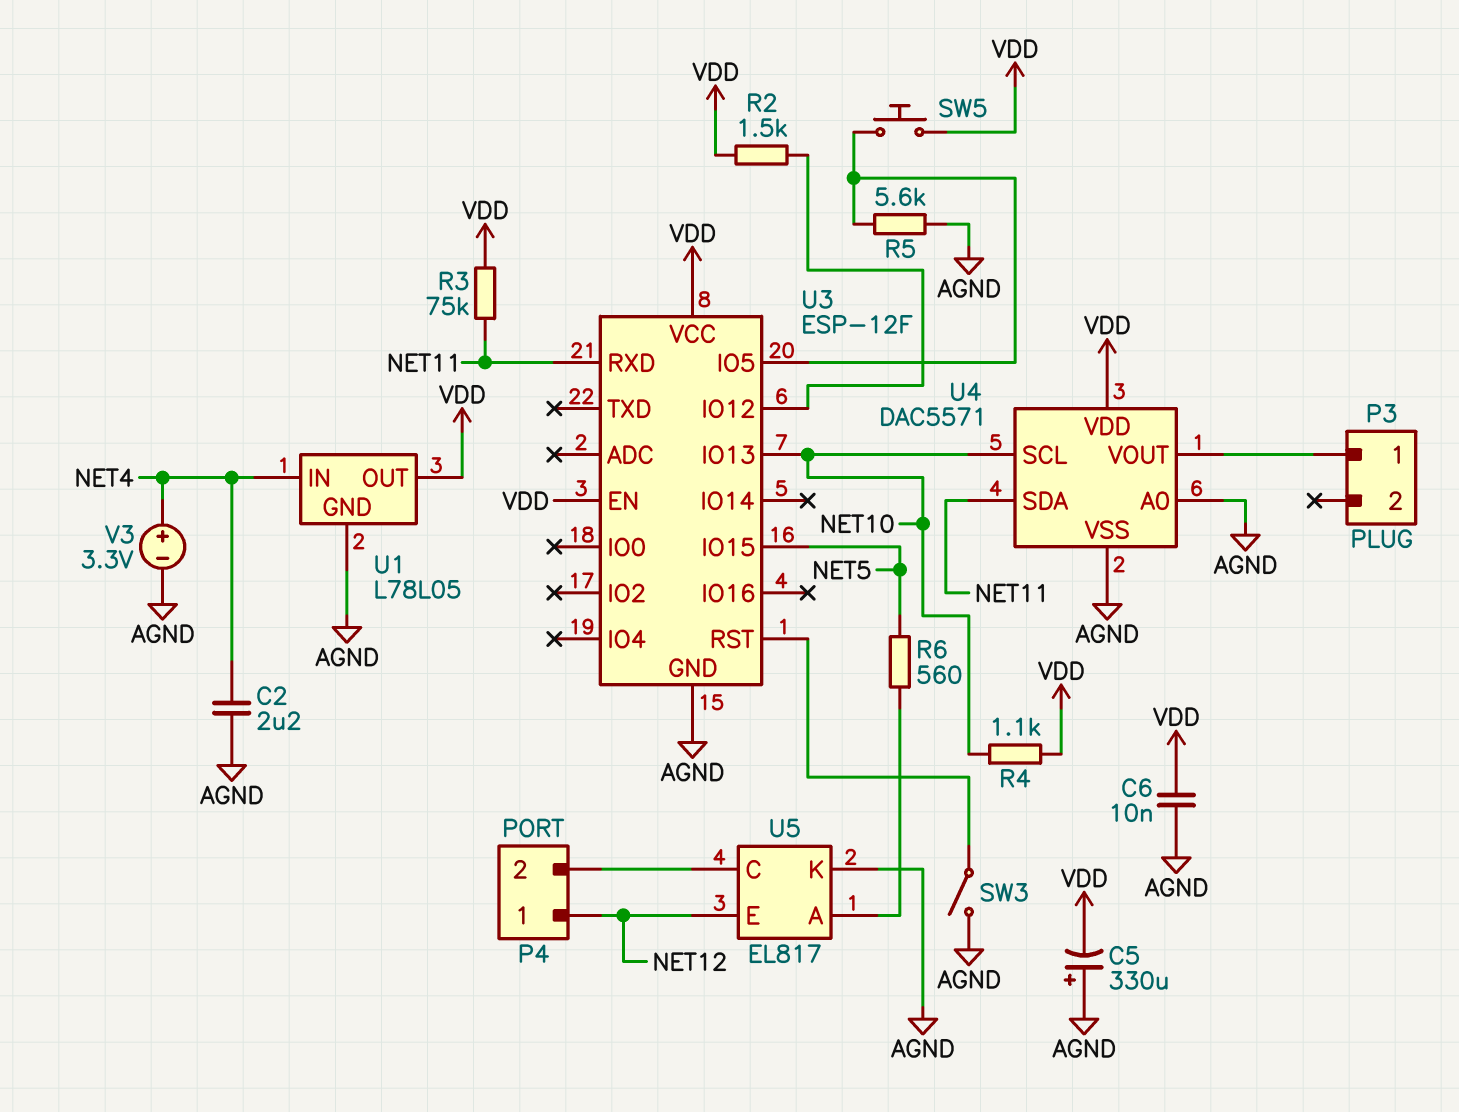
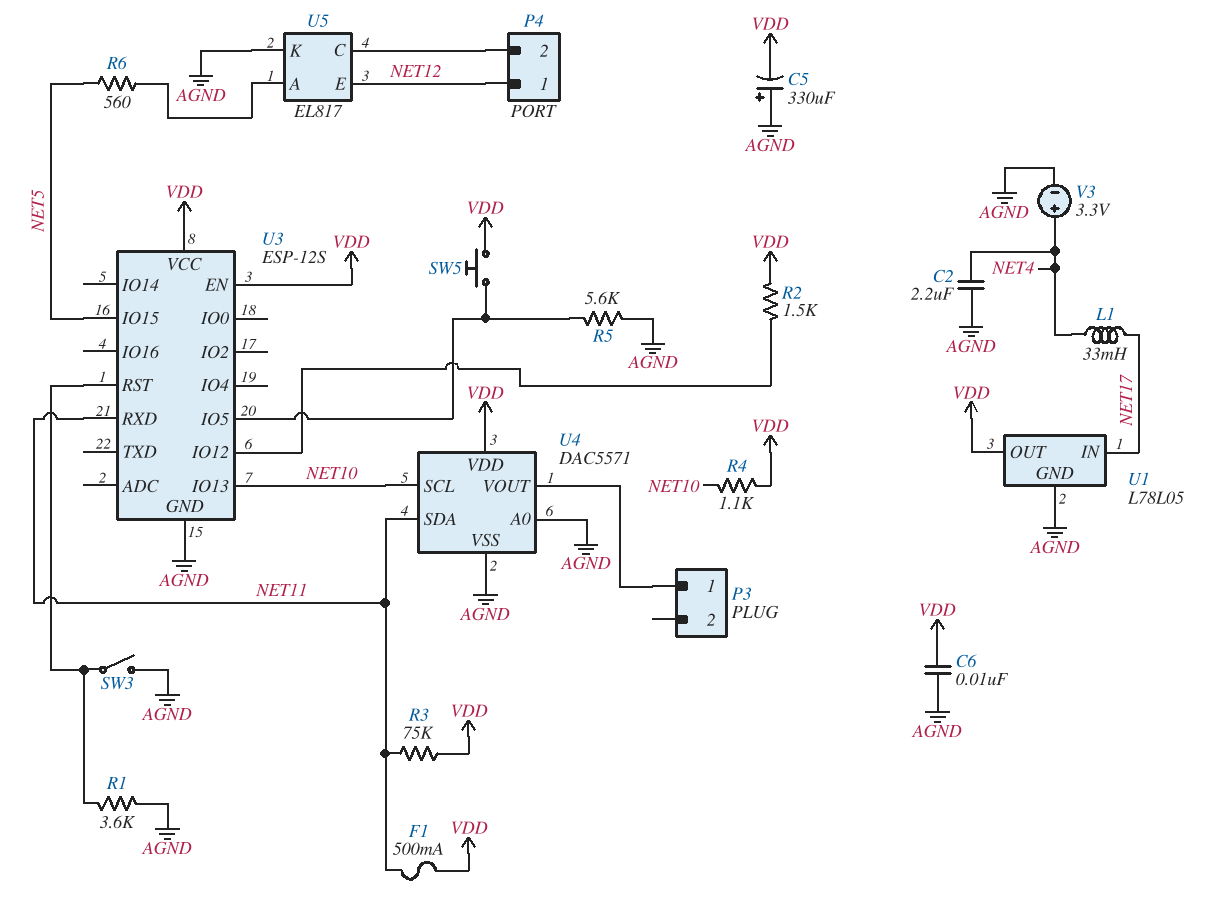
F1: none -> 500mA (NET11, VDD)
L1: none -> 33mH (NET4, NET17)
R1: none -> 3.6k (AGND, U3/RST)
U1 pin IN: NET4 -> NET17
U3: ESP-12F -> ESP-12S

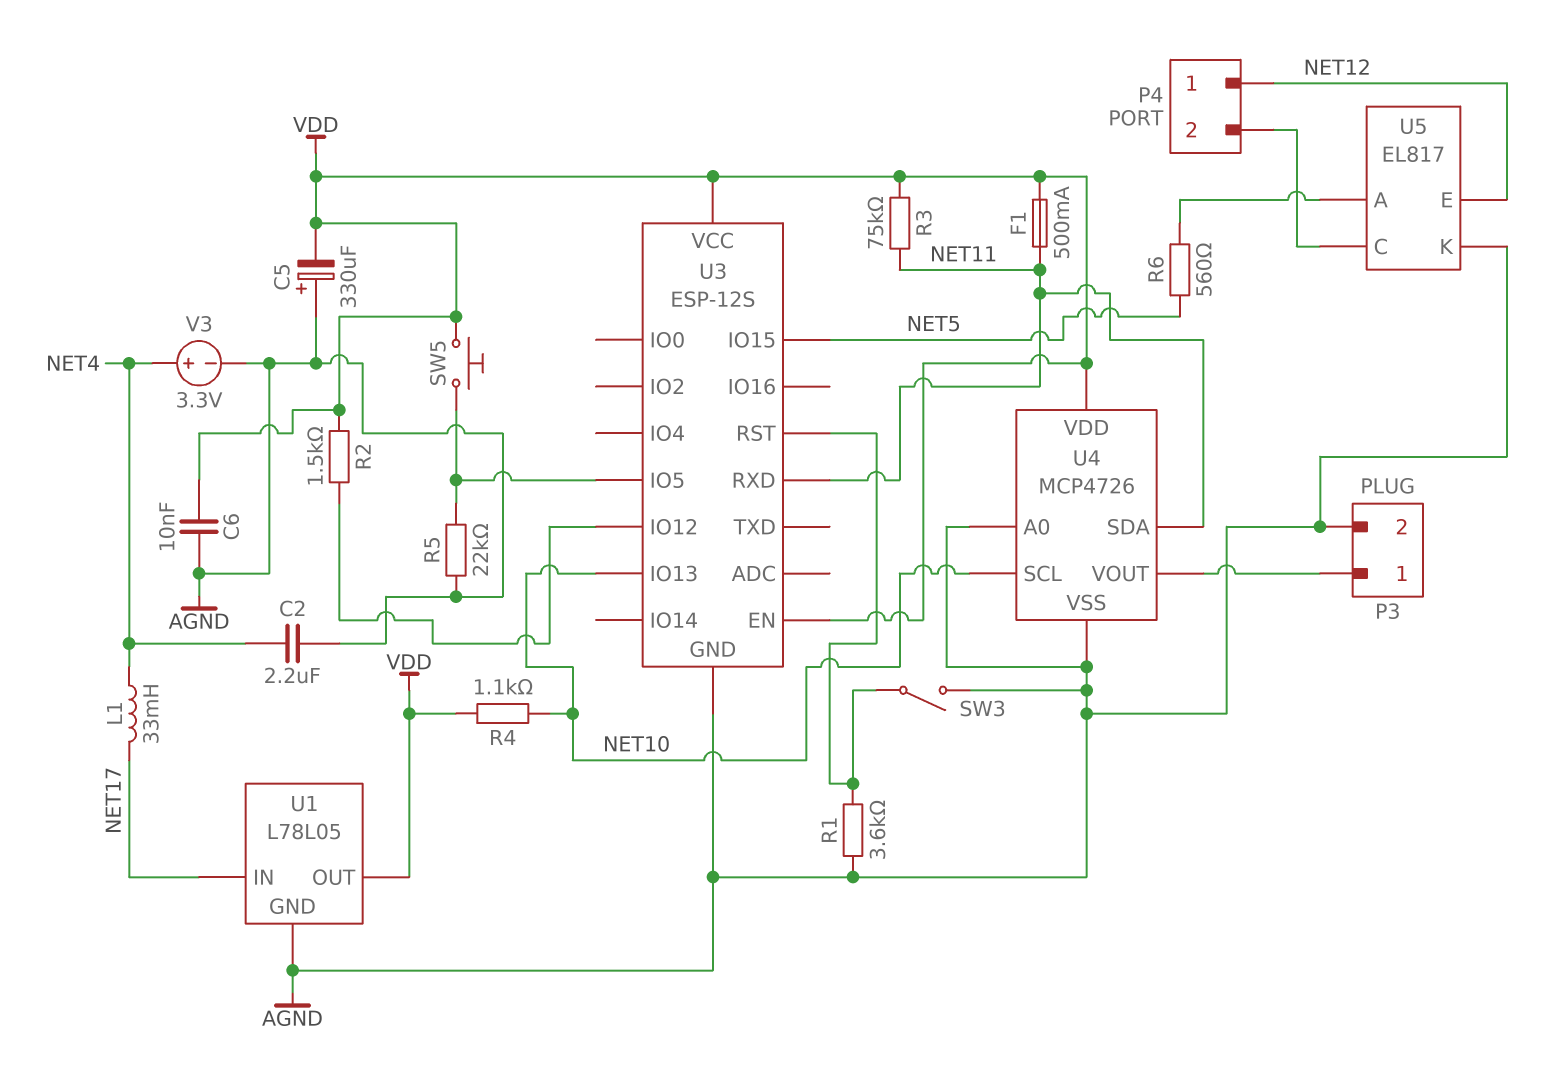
P3 pin 2: none -> AGND
R5: 5.6k (AGND, U3/IO5) -> 22k (AGND, U3/IO5)
U4: DAC5571 -> MCP4726

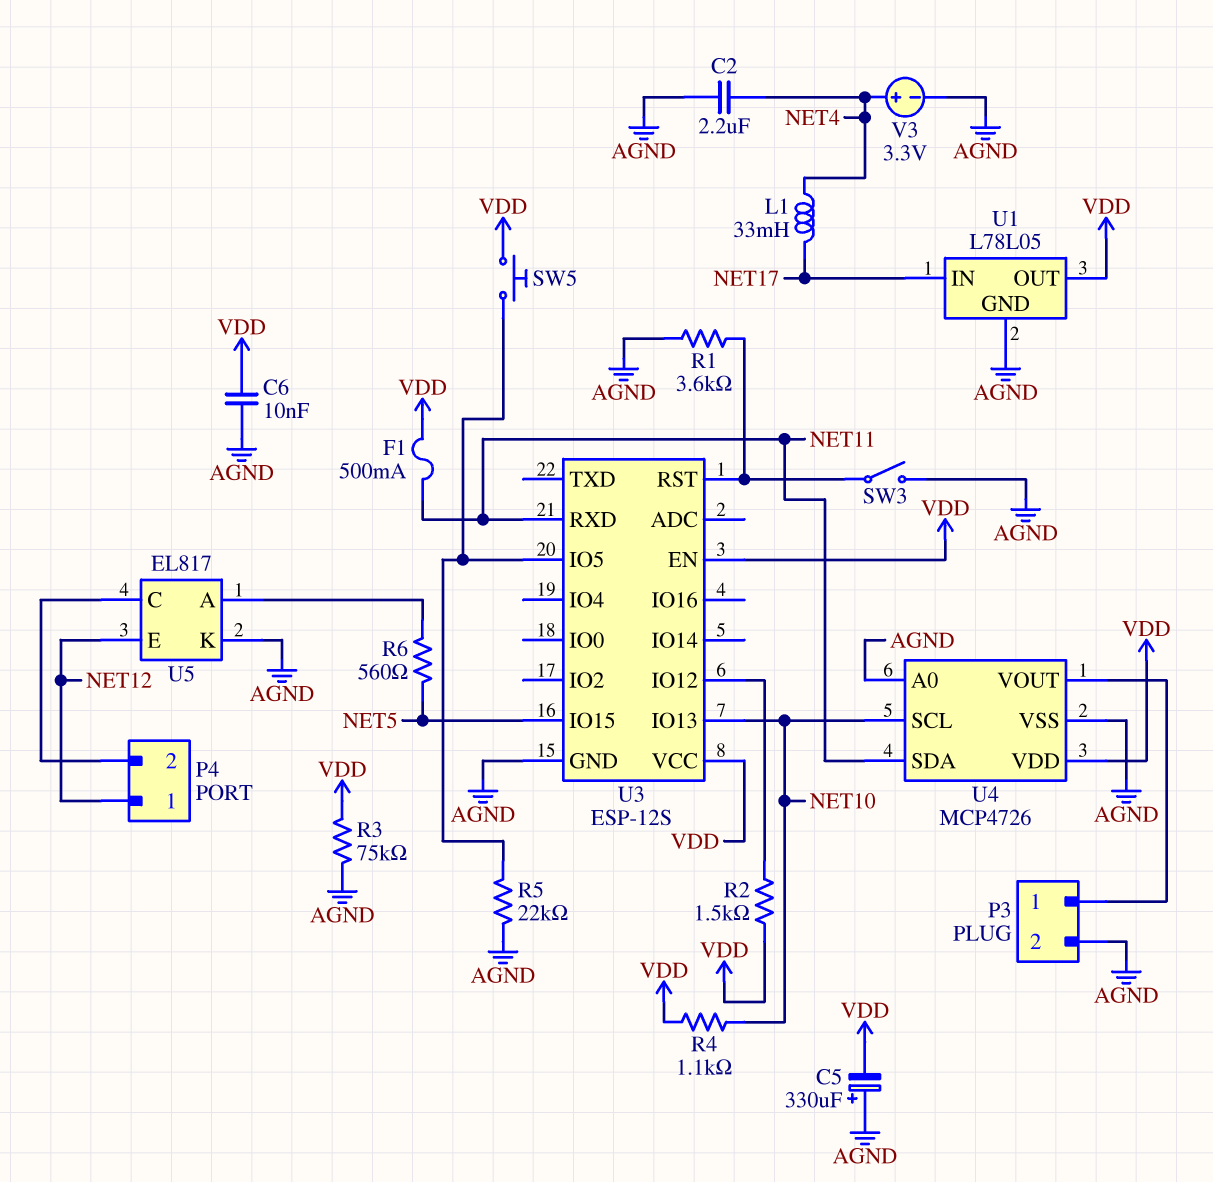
R3: 75k (NET11, VDD) -> 75k (AGND, VDD)

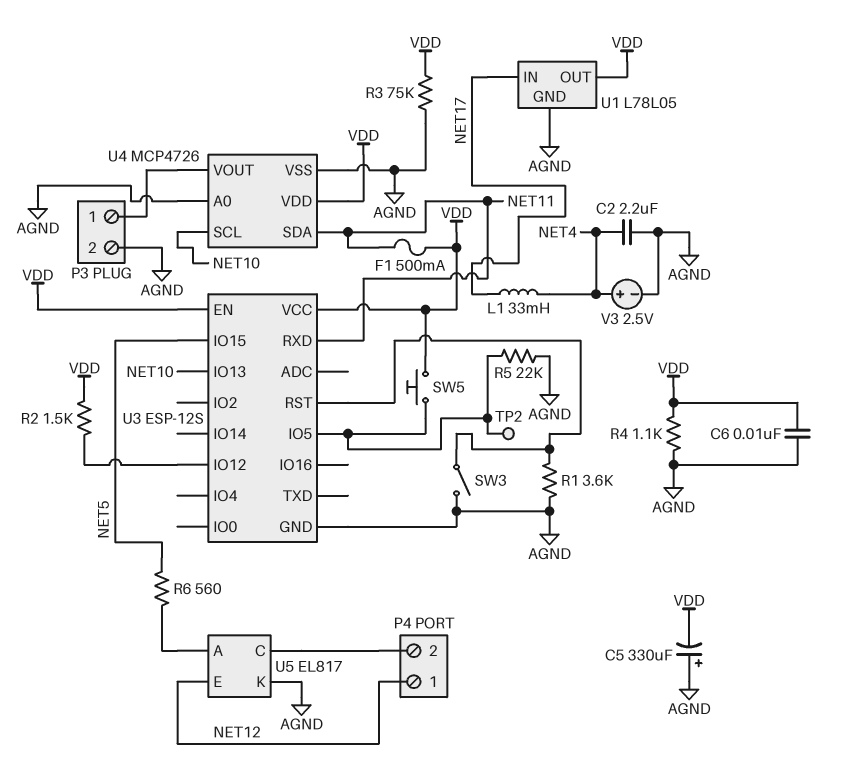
R4: 1.1k (NET10, VDD) -> 1.1k (AGND, VDD)
TP2: none -> test point (U3/IO5)
V3: 3.3V (plus NET4, minus AGND) -> 2.5V (plus NET4, minus AGND)

